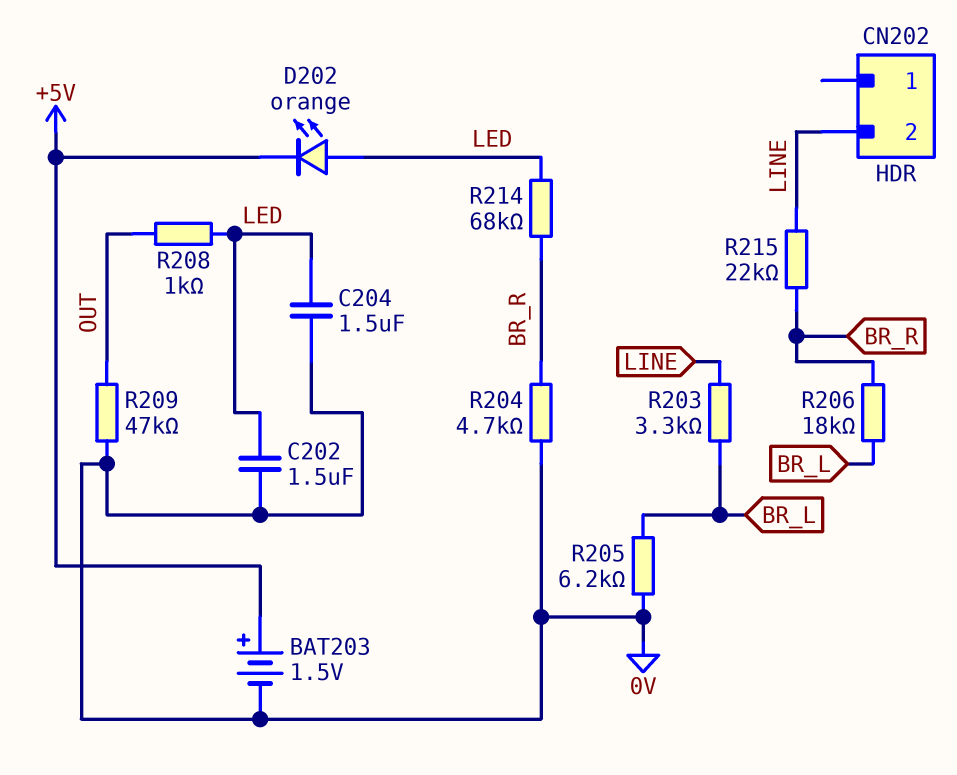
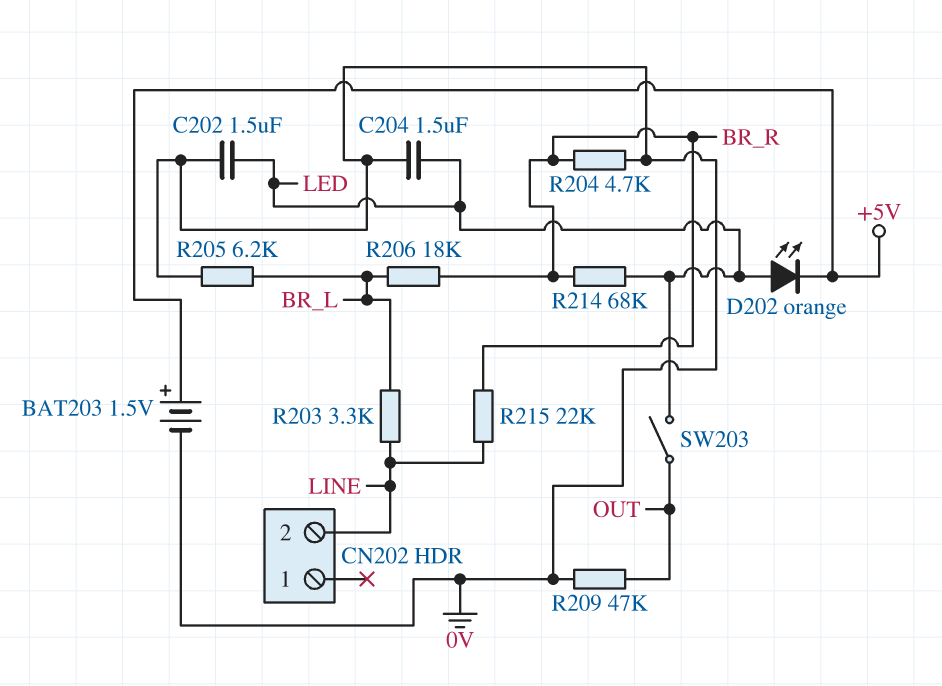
R208: 1k (LED, OUT) -> none
SW203: none -> switch (LED, OUT)

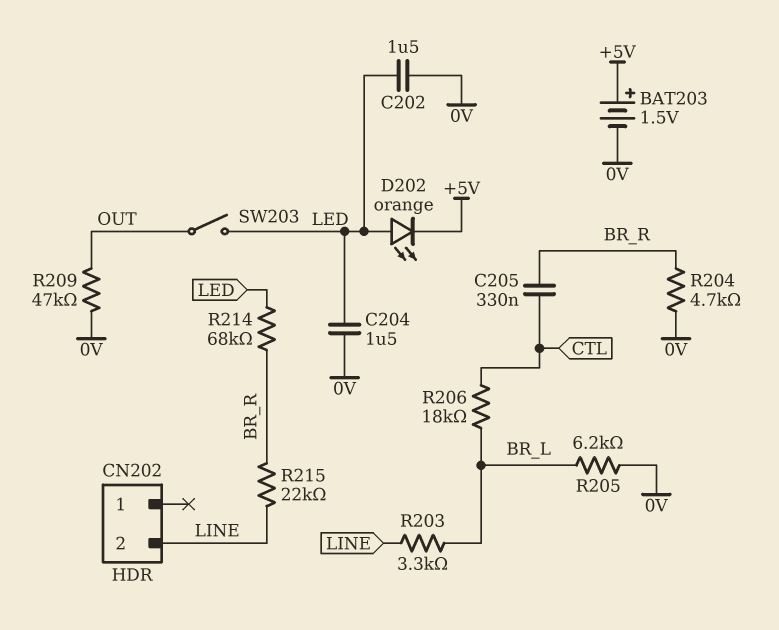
C205: none -> 330nF (BR_R, CTL)
R206: 18k (BR_L, BR_R) -> 18k (BR_L, CTL)

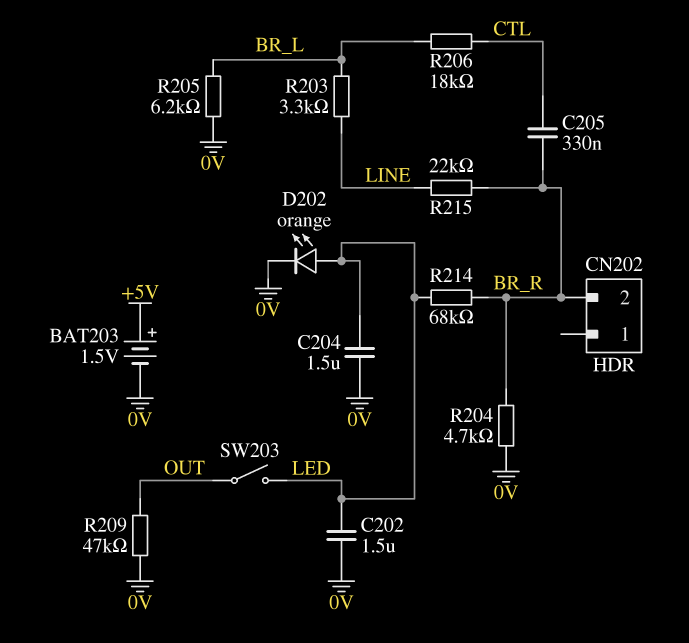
CN202 pin 2: LINE -> BR_R
D202: LED orange (A LED, K +5V) -> LED orange (A LED, K 0V)

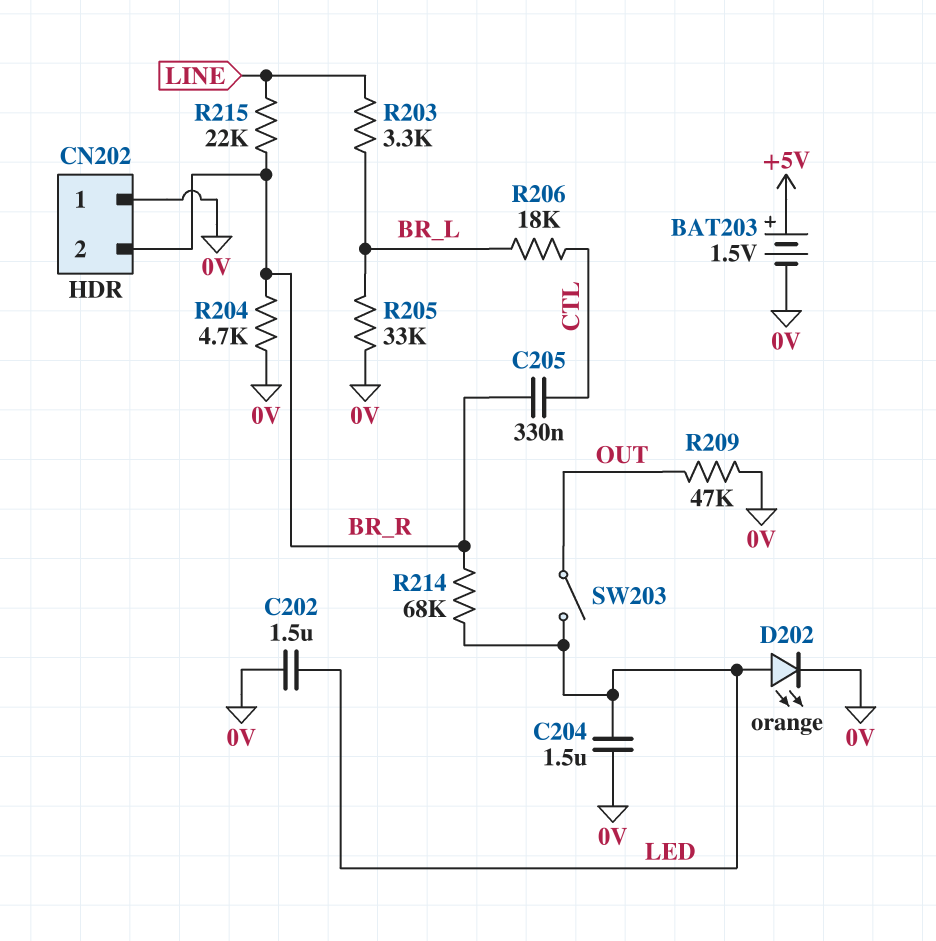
CN202 pin 1: none -> 0V
R205: 6.2k (0V, BR_L) -> 33k (0V, BR_L)

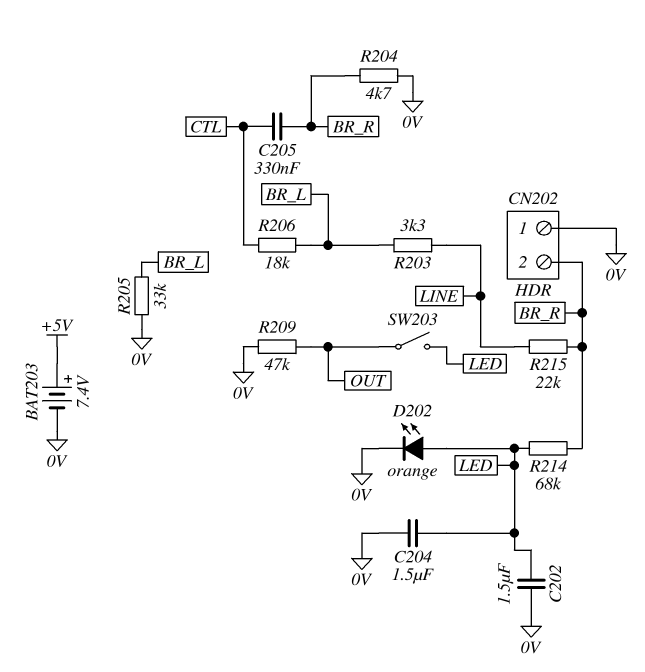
BAT203: 1.5V (plus +5V, minus 0V) -> 7.4V (plus +5V, minus 0V)

